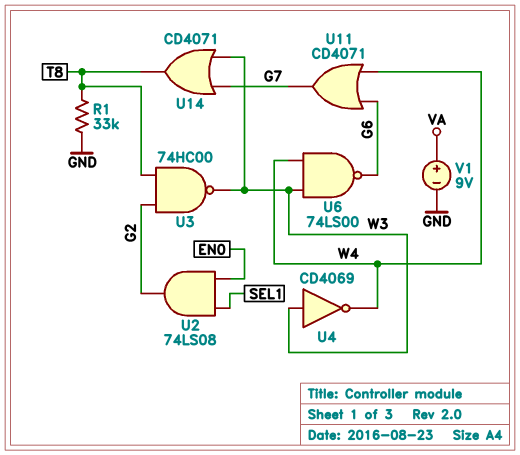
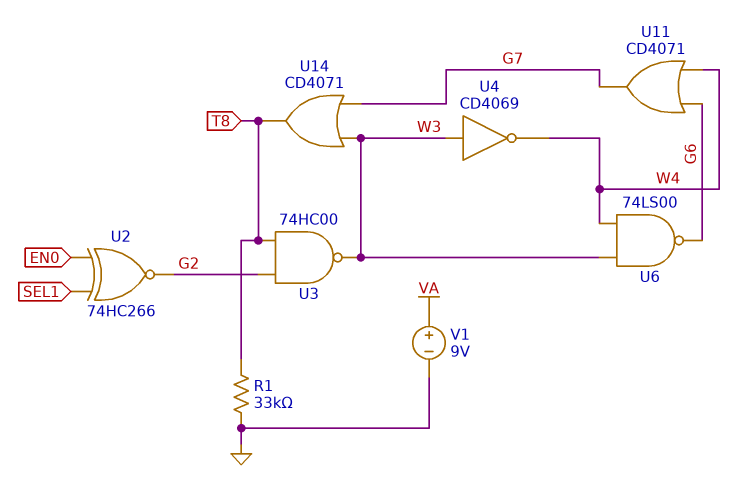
U2: AND 74LS08 (in EN0, in SEL1, out G2) -> XNOR 74HC266 (in EN0, in SEL1, out G2)

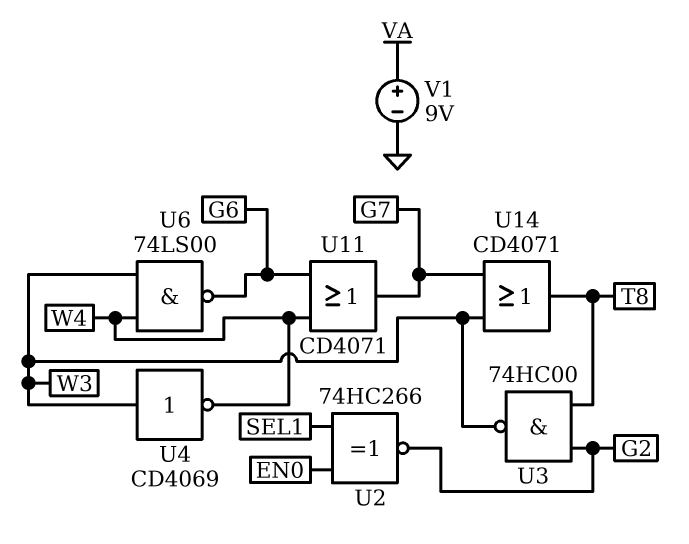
R1: 33k (GND, T8) -> none

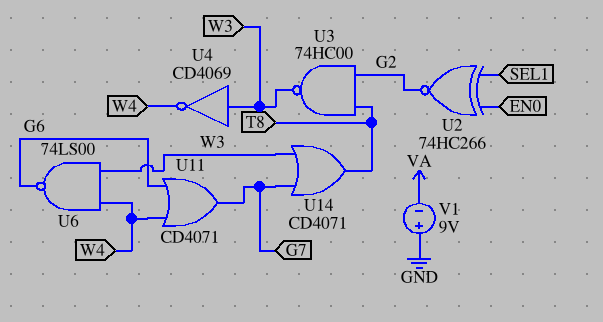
V1: 9V (plus VA, minus GND) -> 9V (plus GND, minus VA)

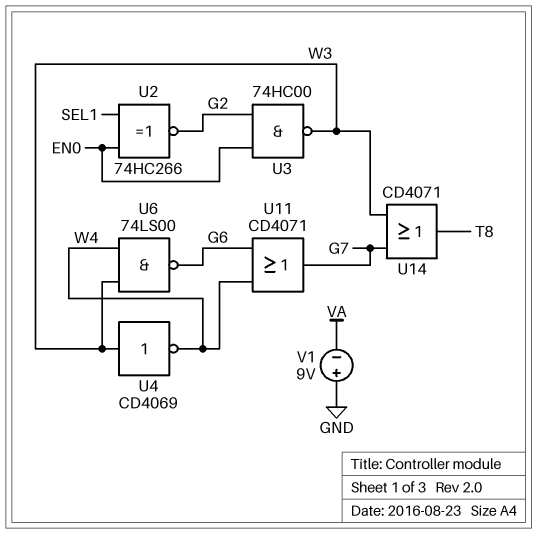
U3: NAND 74HC00 (in G2, in T8, out W3) -> NAND 74HC00 (in EN0, in G2, out W3)

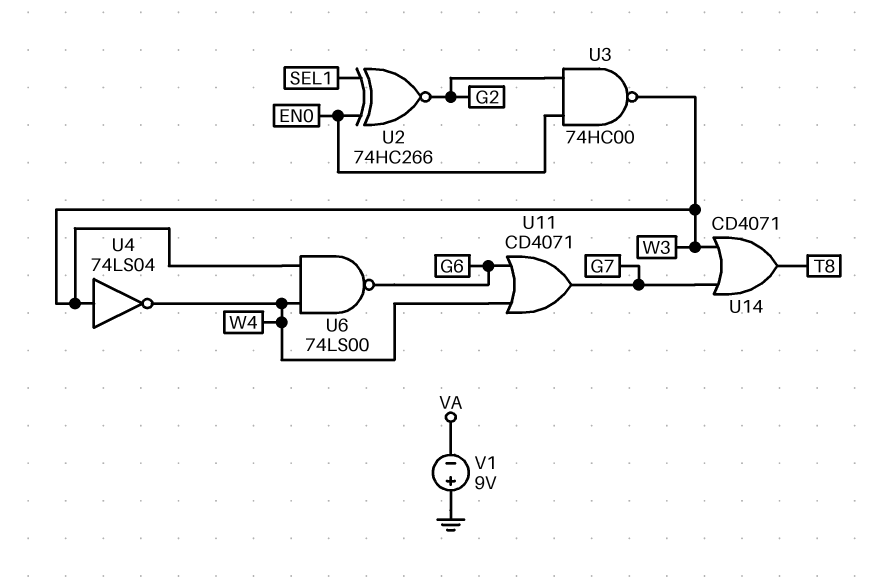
U4: NOT CD4069 (in W3, out W4) -> NOT 74LS04 (in W3, out W4)

